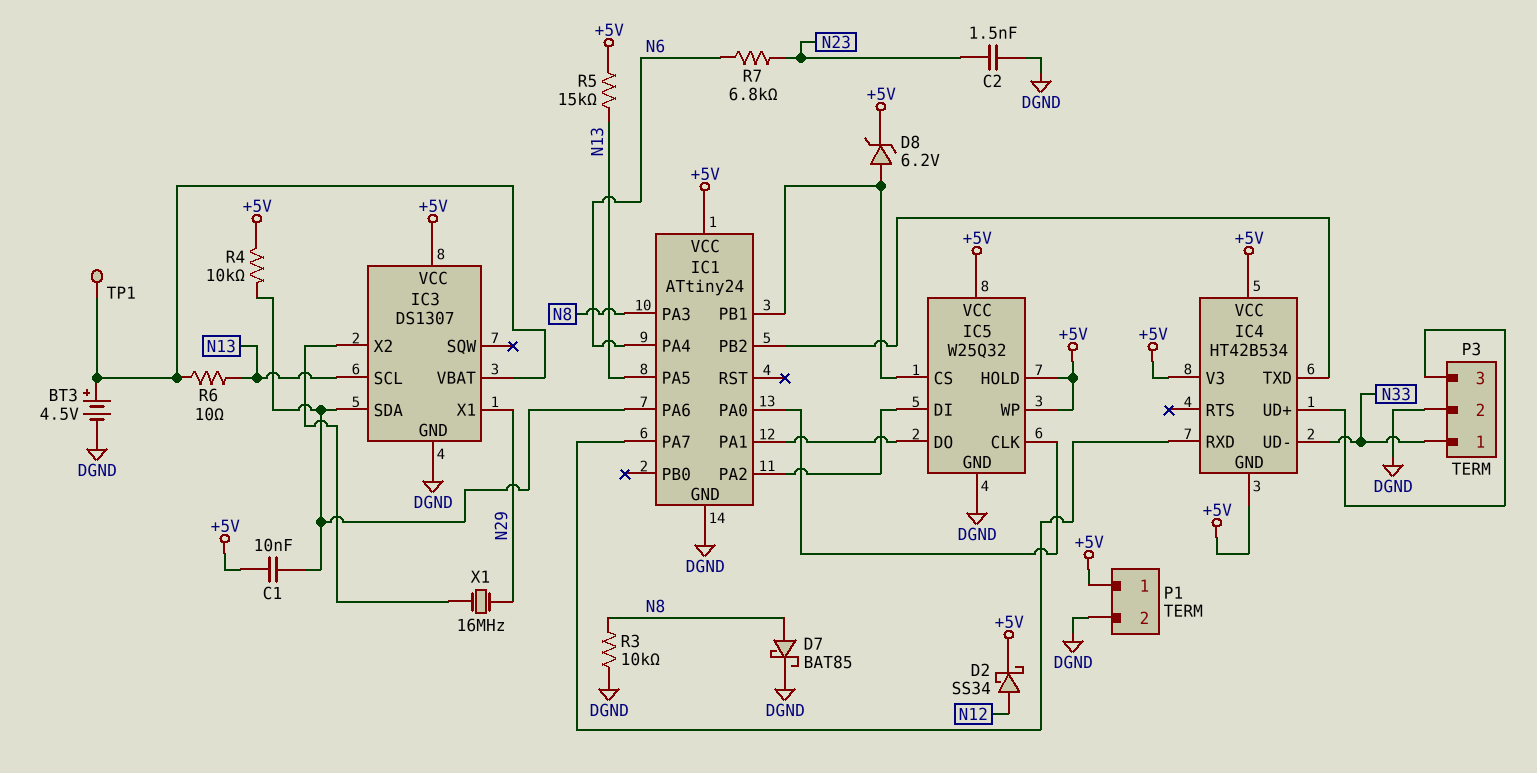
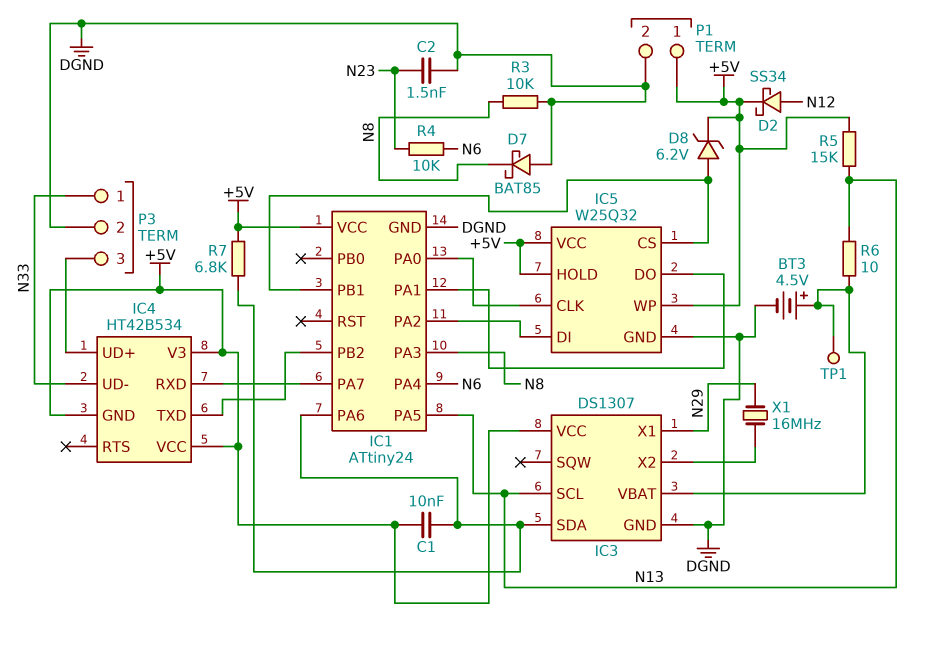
D7: schottky BAT85 (A N8, K DGND) -> schottky BAT85 (A DGND, K N8)
R4: 10k (+5V, IC1/PA6) -> 10k (N6, N23)
R7: 6.8k (N6, N23) -> 6.8k (+5V, IC1/PA6)

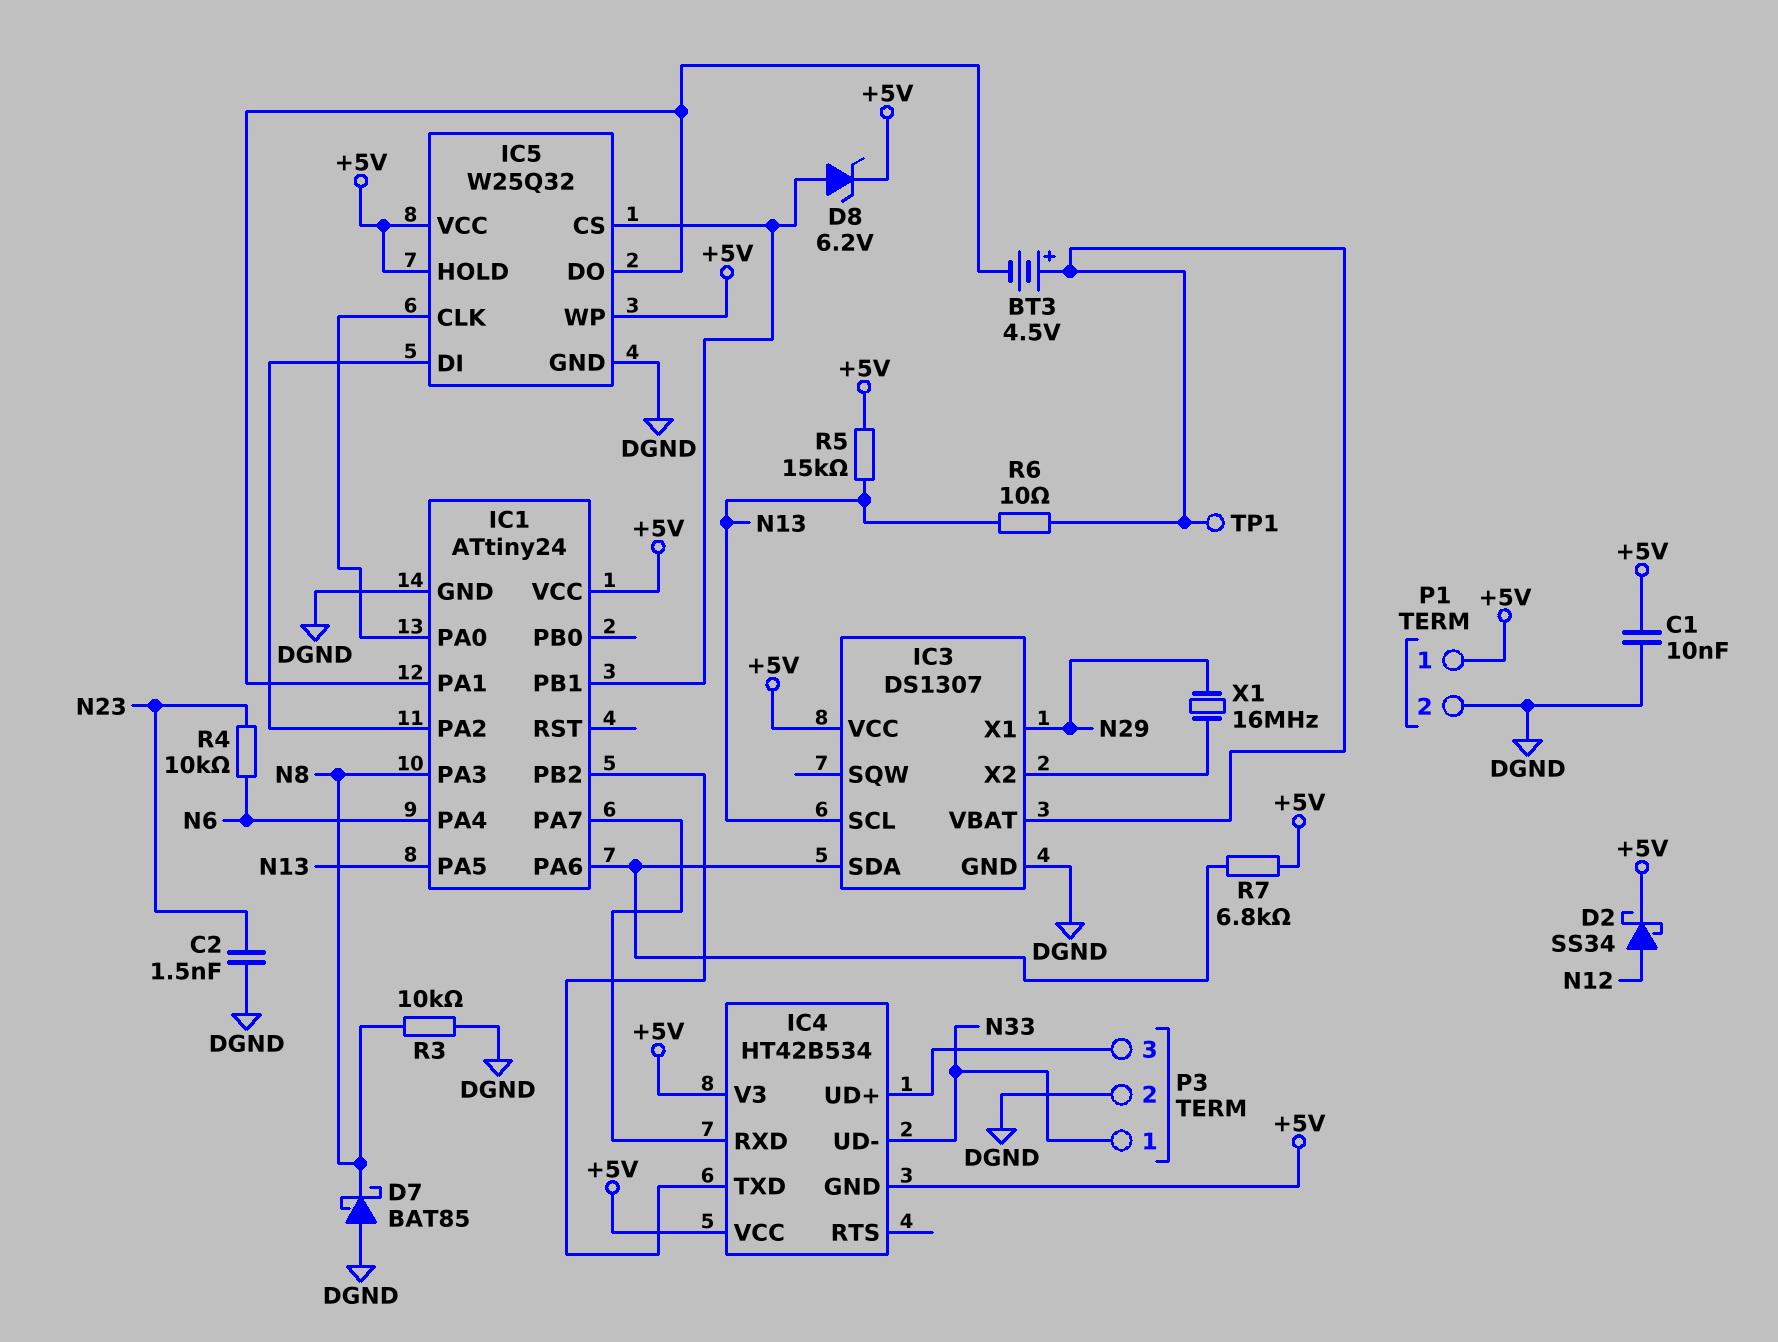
BT3: 4.5V (plus IC3/VBAT, minus DGND) -> 4.5V (plus IC3/VBAT, minus IC1/PA1)
C1: 10nF (+5V, IC1/PA6) -> 10nF (+5V, DGND)

